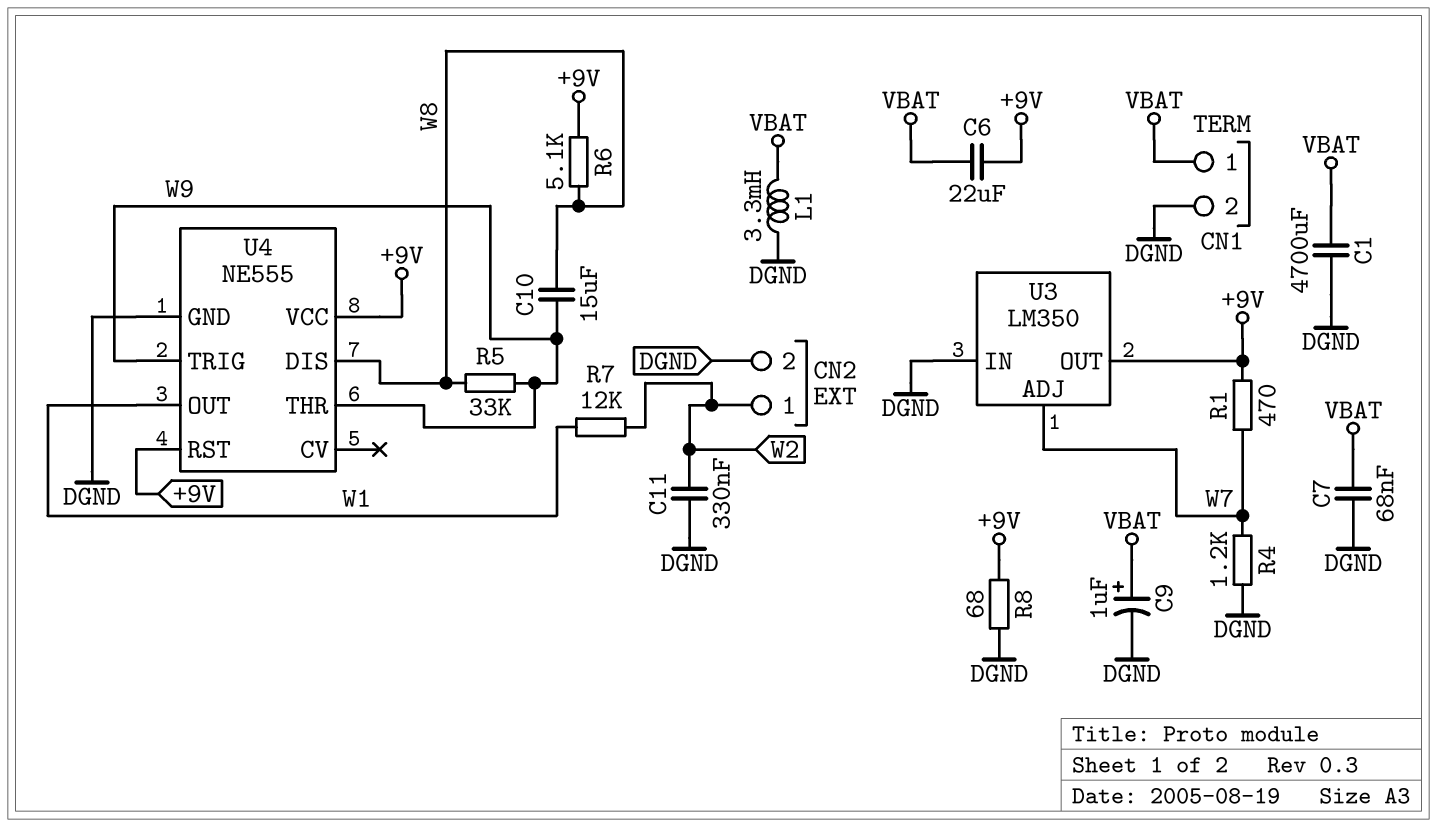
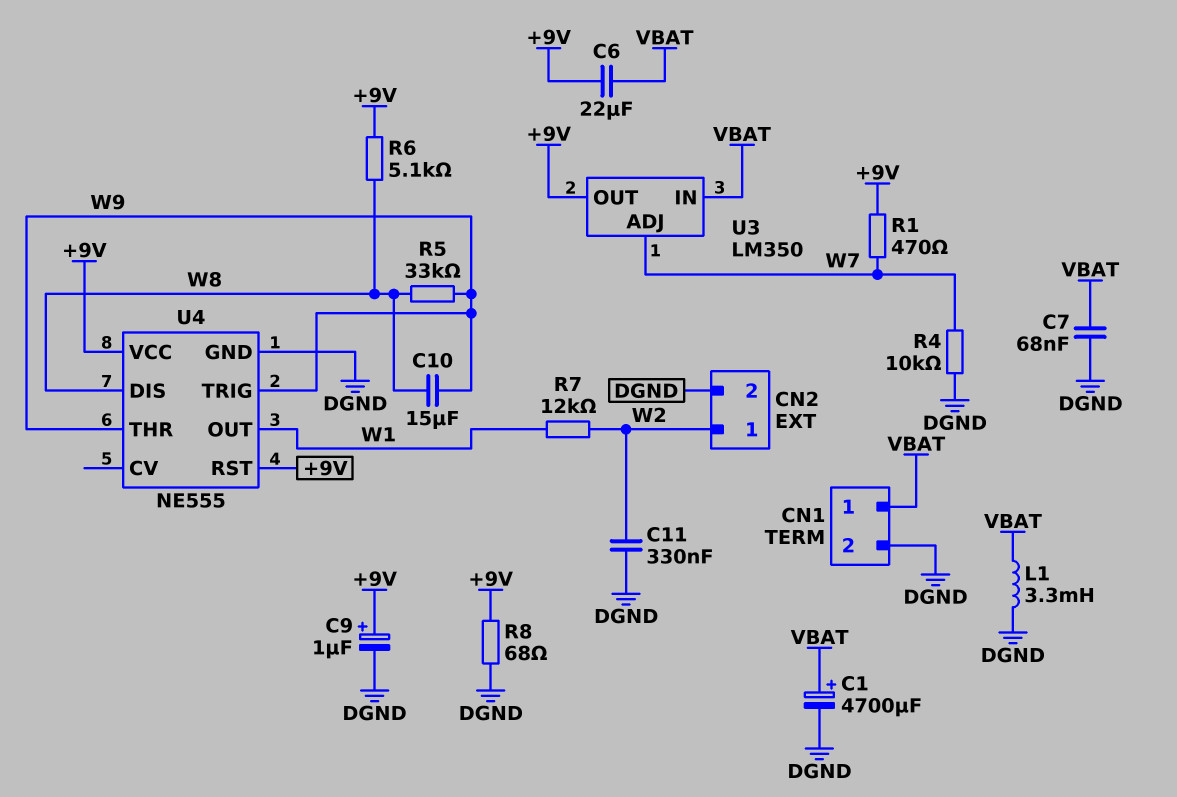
C1: 4700uF (DGND, VBAT) -> 4700uF (plus VBAT, minus DGND)
C9: 1uF (plus VBAT, minus DGND) -> 1uF (plus +9V, minus DGND)
R4: 1.2k (DGND, W7) -> 10k (DGND, W7)
U3 pin IN: DGND -> VBAT

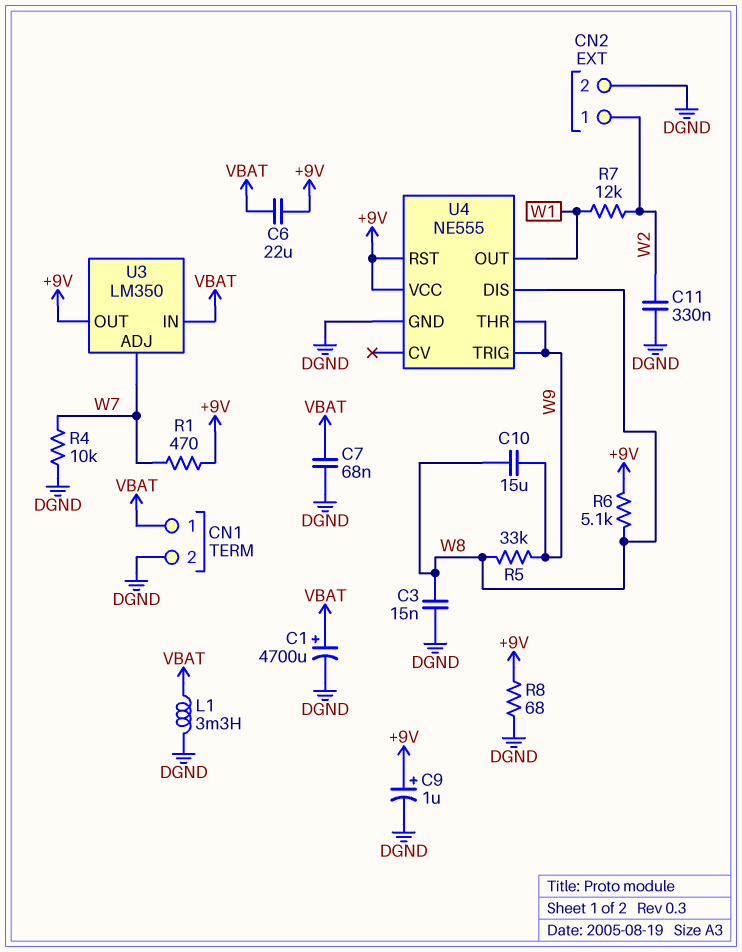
C3: none -> 15nF (DGND, W8)

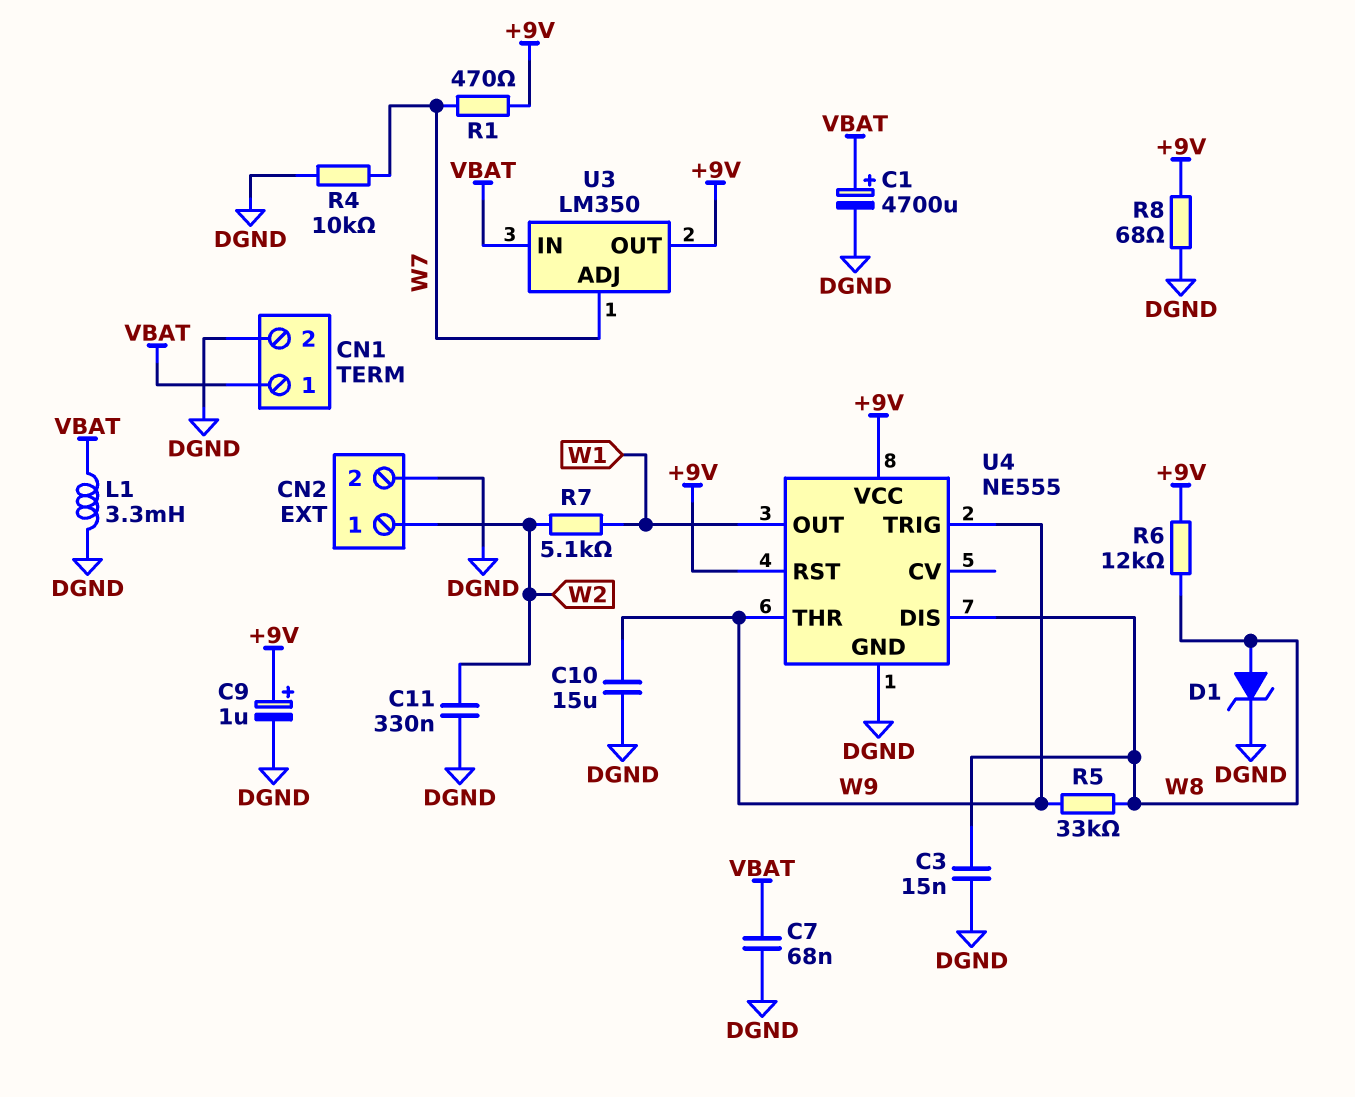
C6: 22uF (+9V, VBAT) -> none
C10: 15uF (W8, W9) -> 15uF (DGND, W9)
D1: none -> zener (A W8, K DGND)
R6: 5.1k (+9V, W8) -> 12k (+9V, W8)
R7: 12k (W1, W2) -> 5.1k (W1, W2)

